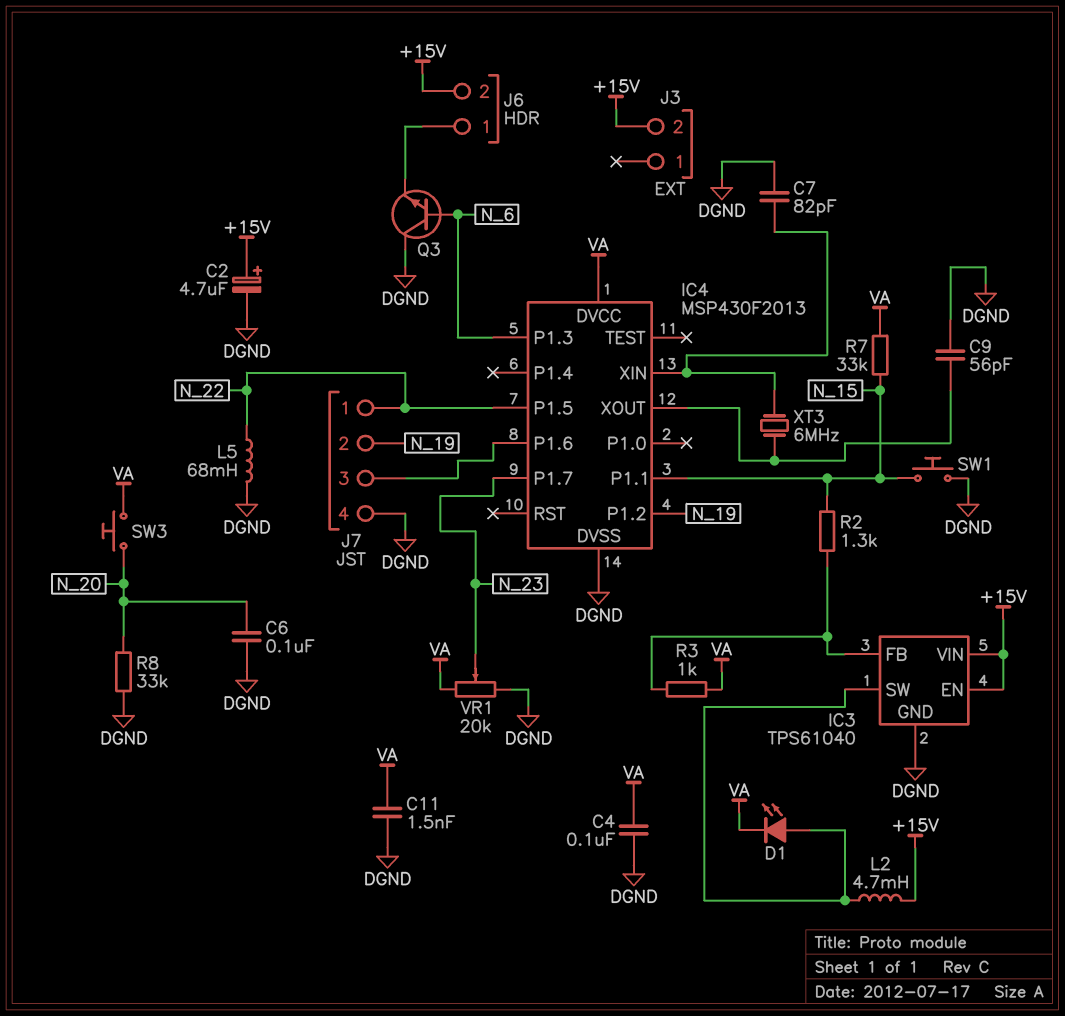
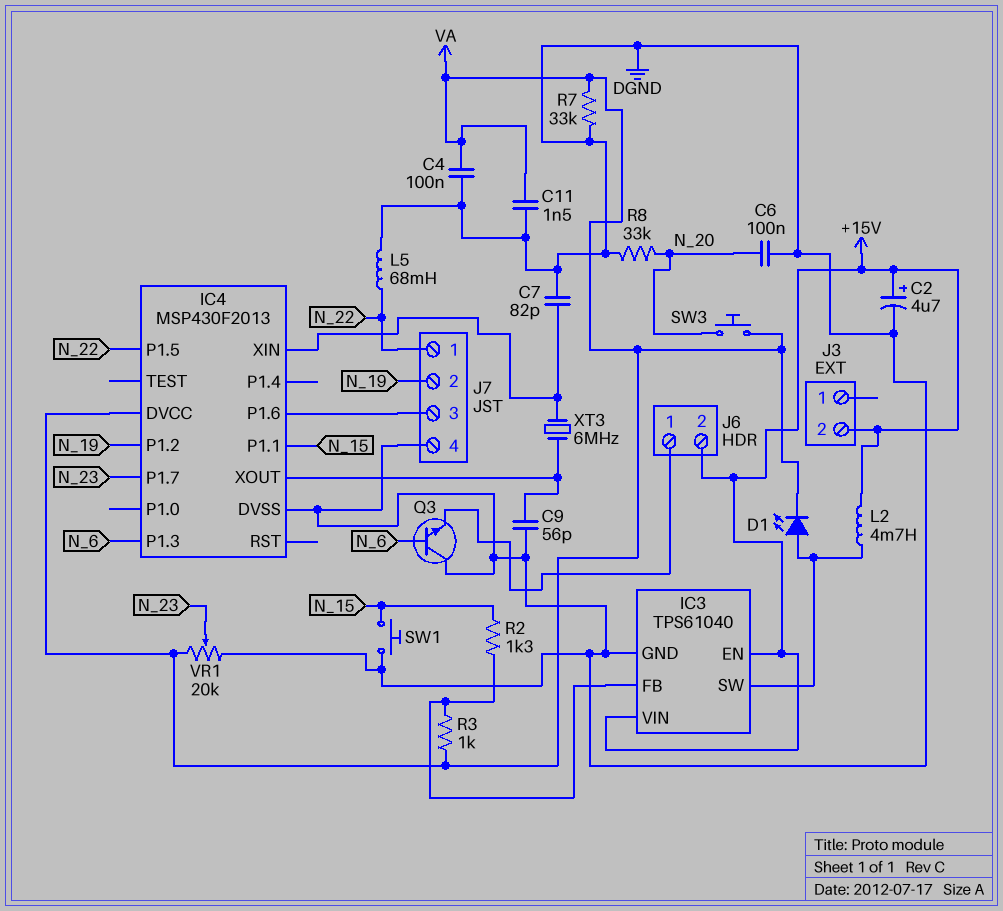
R7: 33k (N_15, VA) -> 33k (DGND, VA)

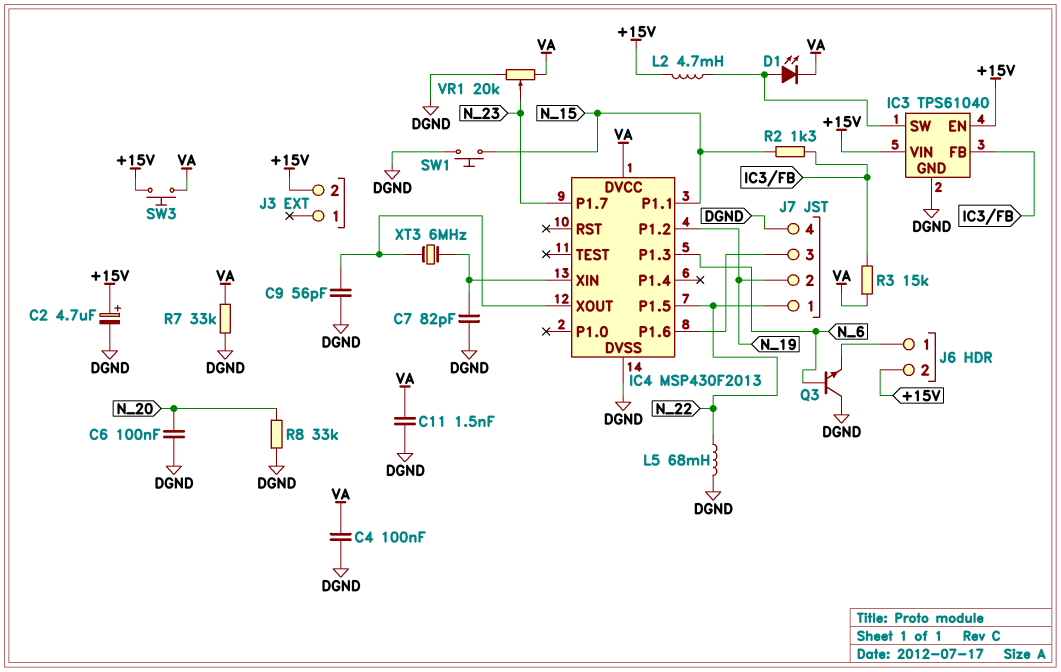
R3: 1k (IC3/FB, VA) -> 15k (IC3/FB, VA)
SW3: button (N_20, VA) -> button (+15V, VA)

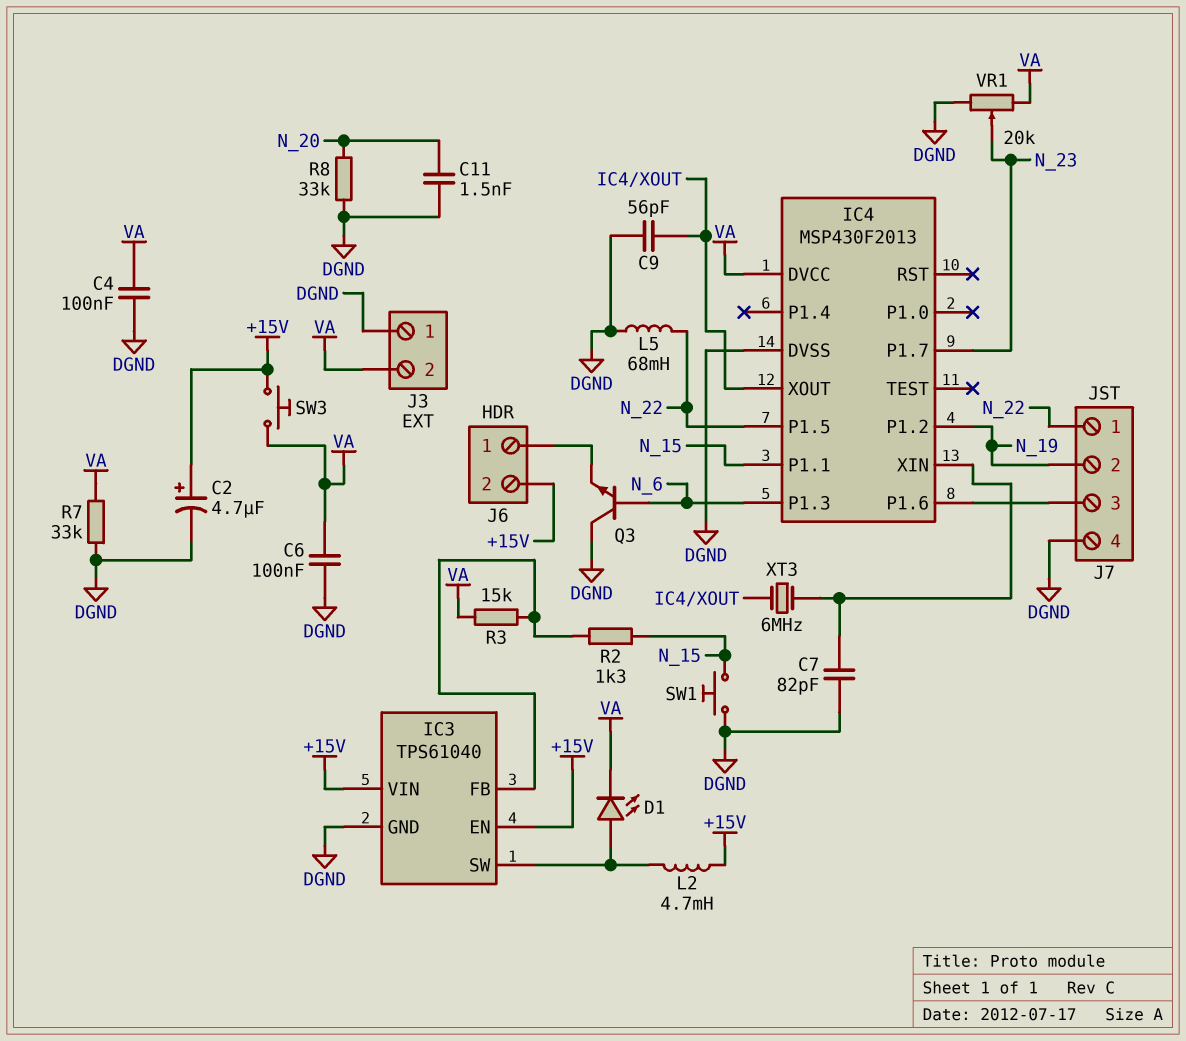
C6: 100nF (DGND, N_20) -> 100nF (DGND, VA)
C11: 1.5nF (DGND, VA) -> 1.5nF (DGND, N_20)
J3 pin 1: none -> DGND
J3 pin 2: +15V -> VA

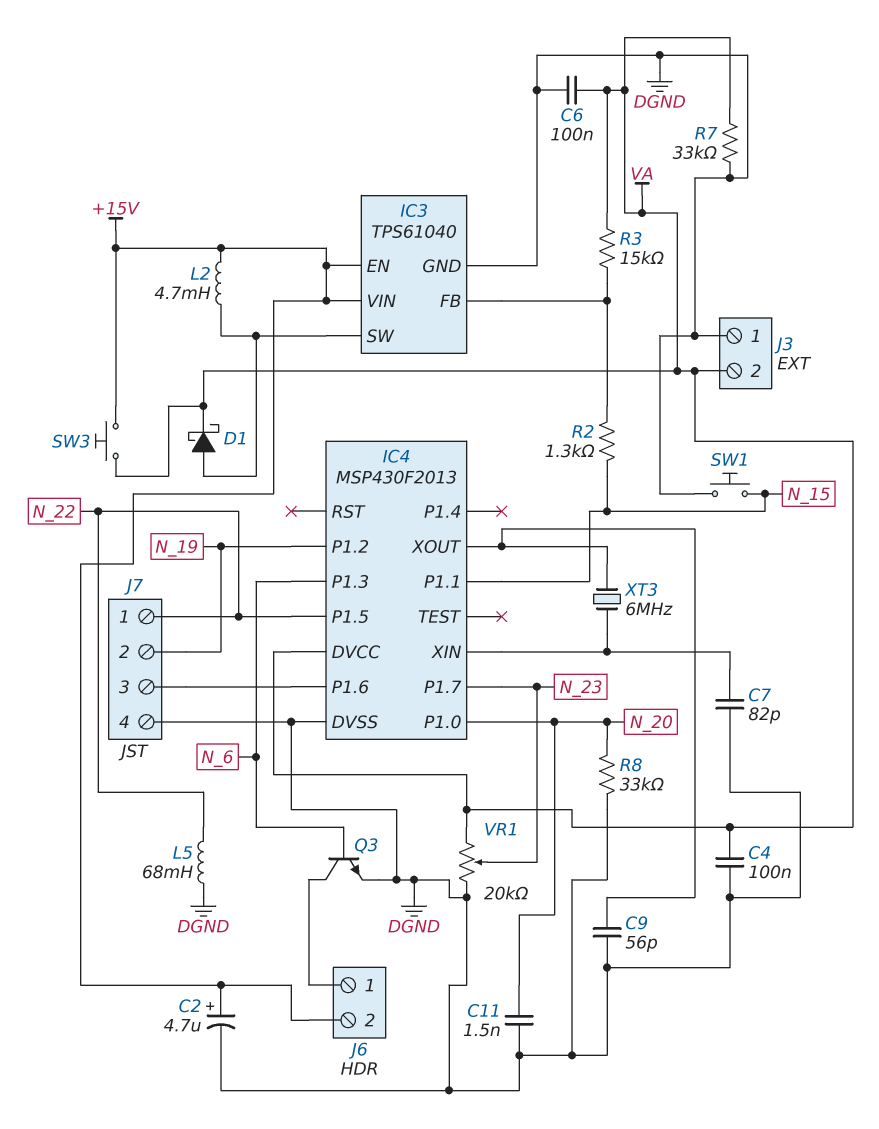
D1: LED (A IC3/SW, K VA) -> schottky (A IC3/SW, K VA)
IC4 pin P1.0: none -> N_20
Q3: NPN (B N_6, C DGND, E J6/1) -> NPN (B N_6, C J6/1, E DGND)

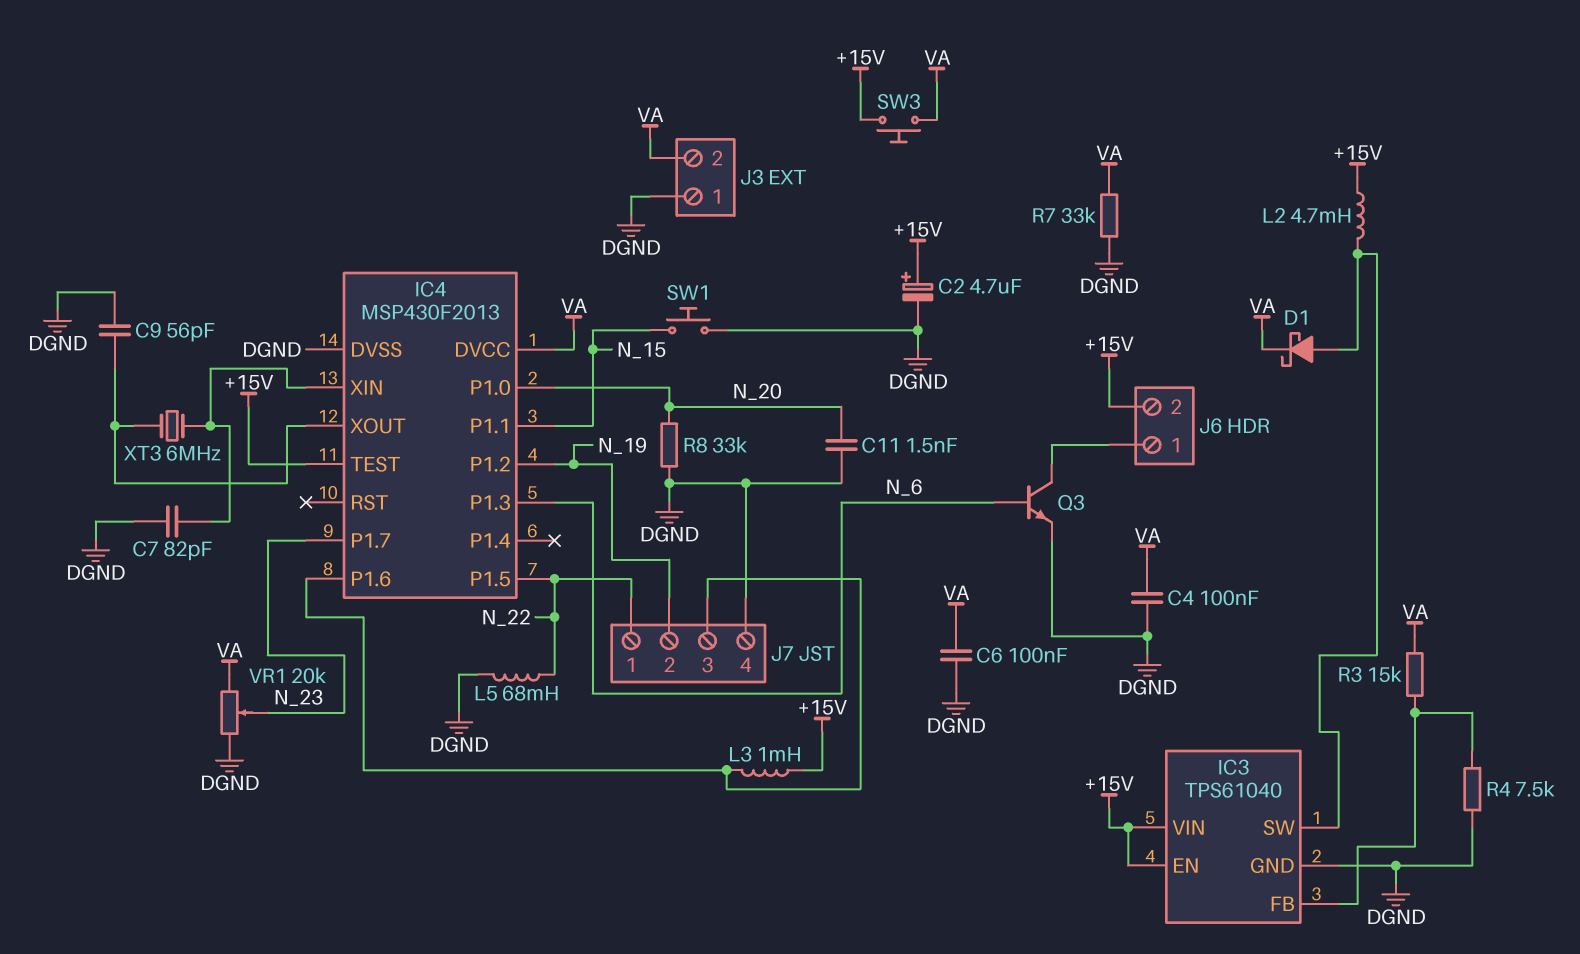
IC4 pin TEST: none -> +15V
L3: none -> 1mH (+15V, IC4/P1.6)
R2: 1.3k (IC3/FB, N_15) -> none
R4: none -> 7.5k (DGND, IC3/FB)

